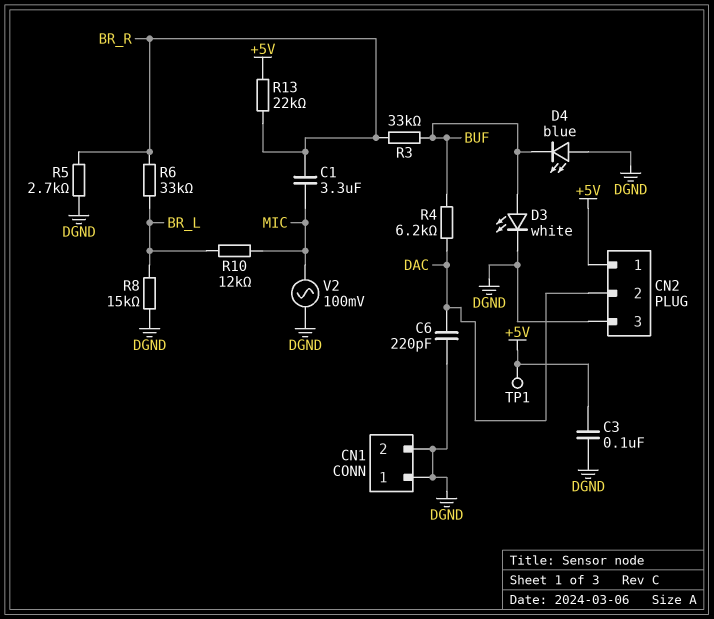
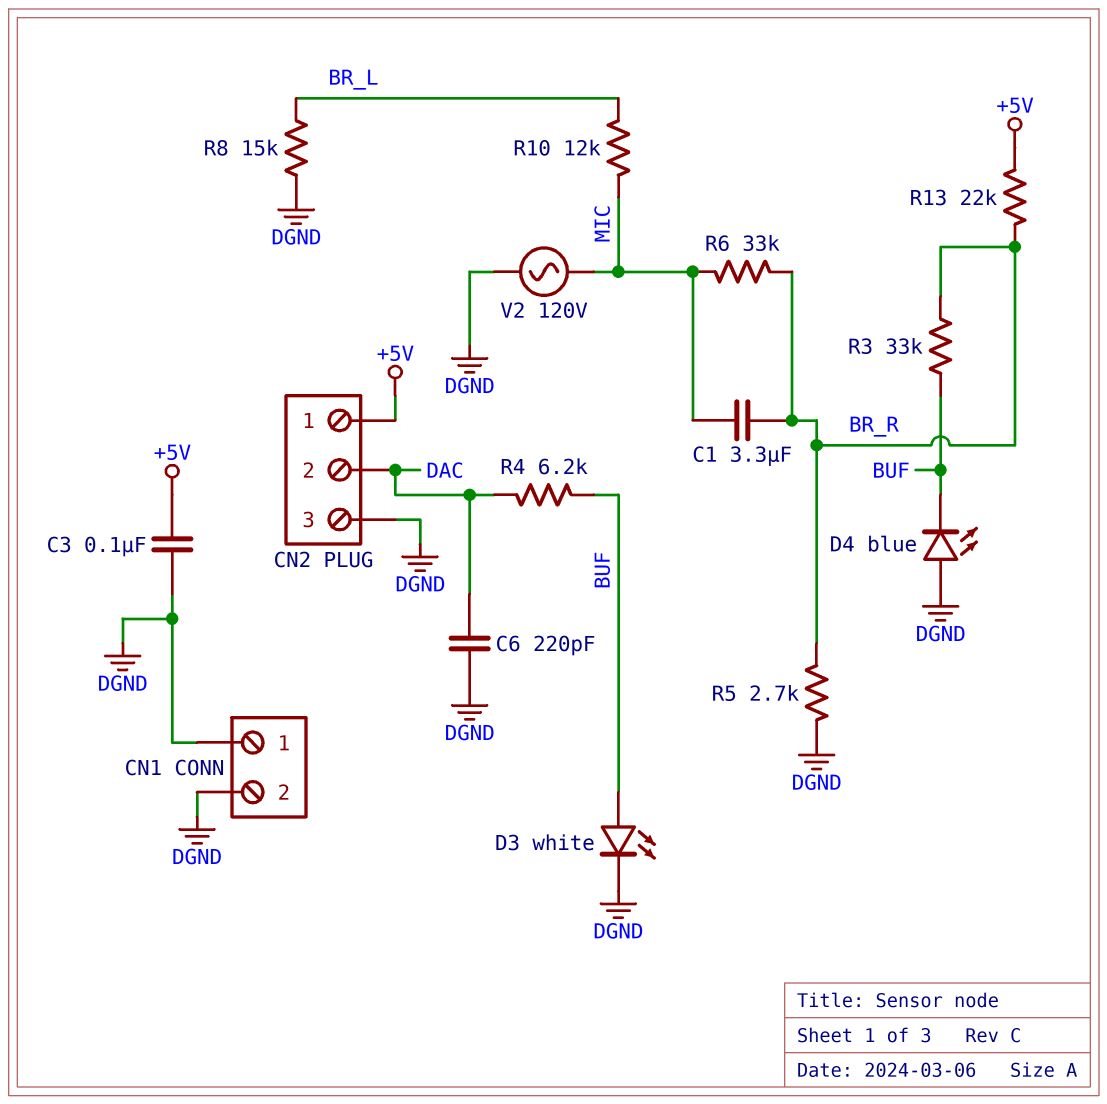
R6: 33k (BR_L, BR_R) -> 33k (BR_R, MIC)
TP1: test point (+5V) -> none
V2: AC 100mV (DGND, MIC) -> AC 120V (DGND, MIC)

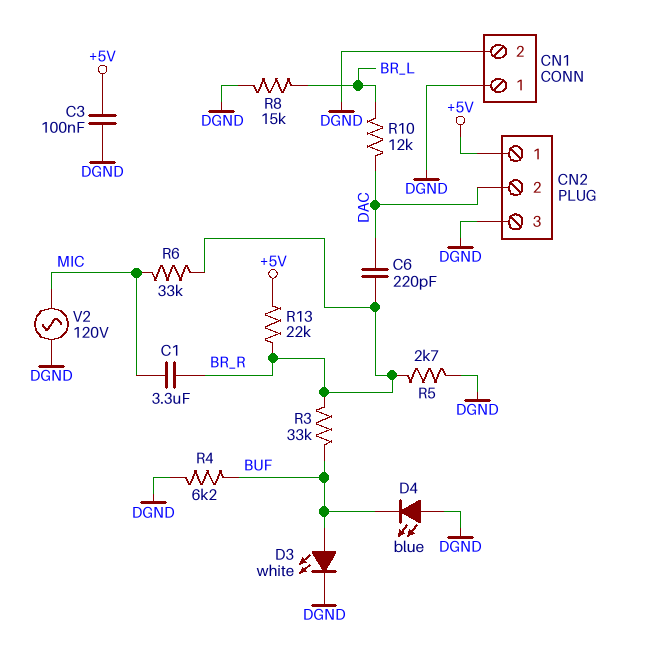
C6: 220pF (DAC, DGND) -> 220pF (BR_R, DAC)
R4: 6.2k (BUF, DAC) -> 6.2k (BUF, DGND)
R10: 12k (BR_L, MIC) -> 12k (BR_L, DAC)

